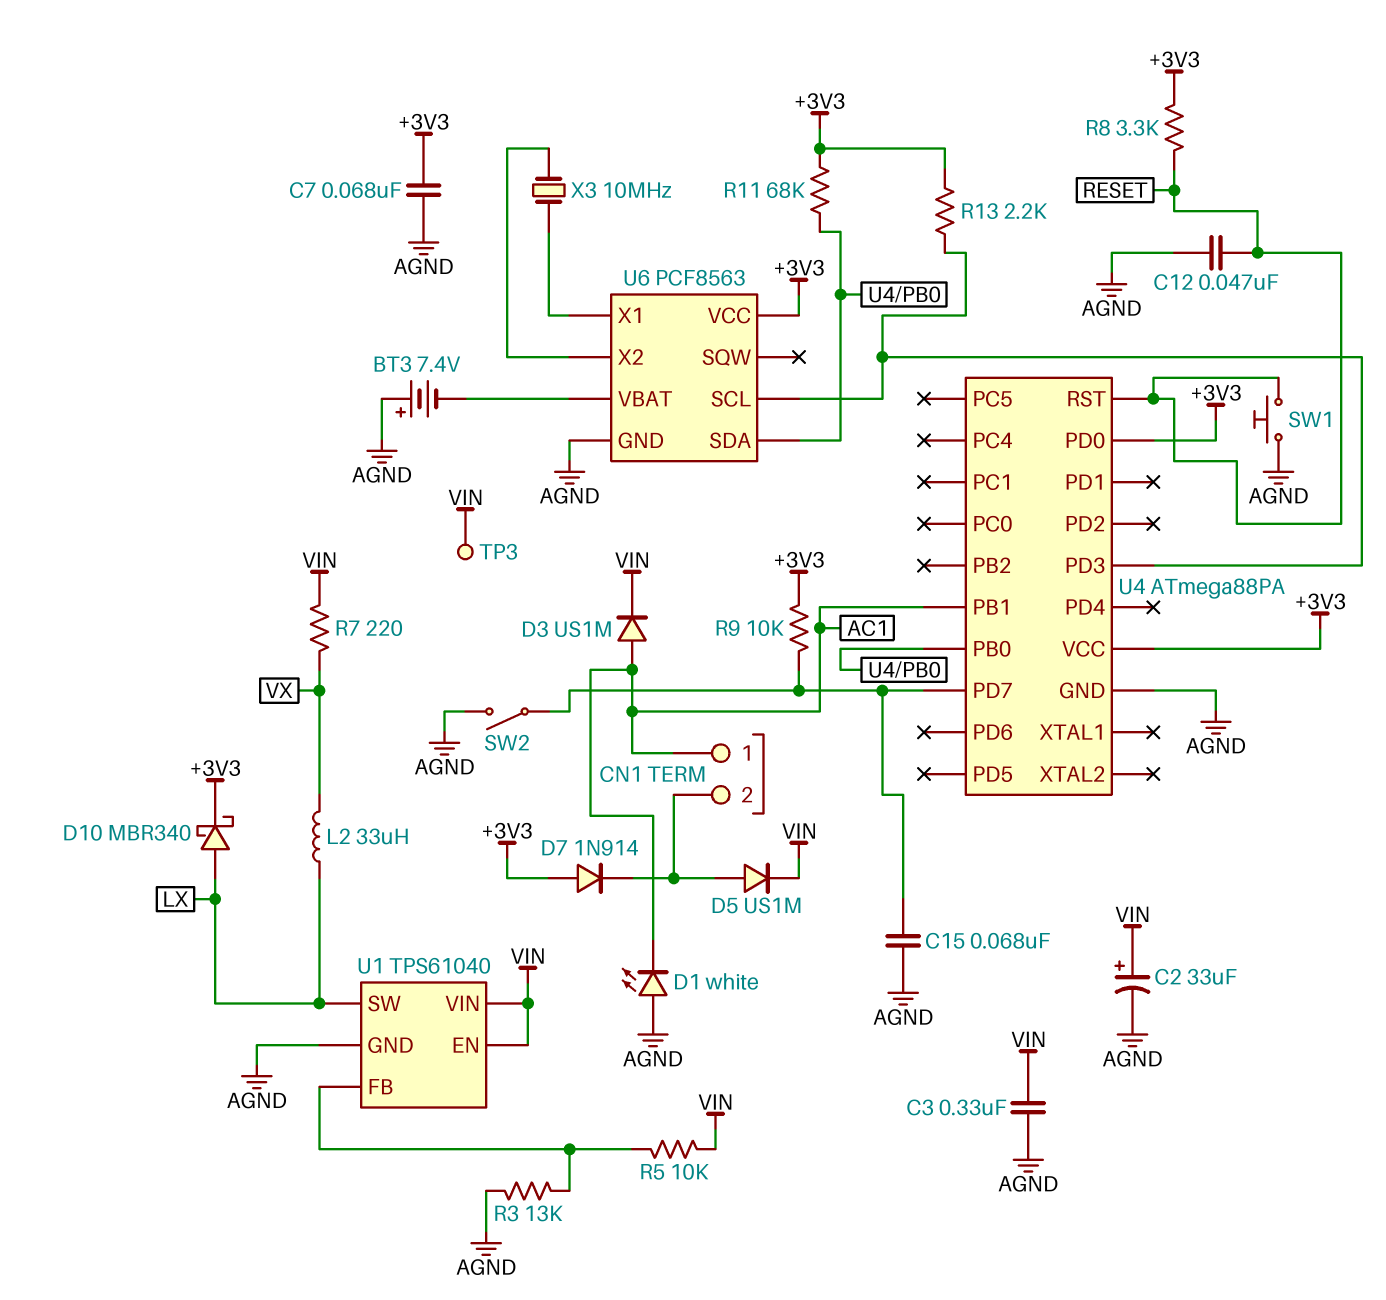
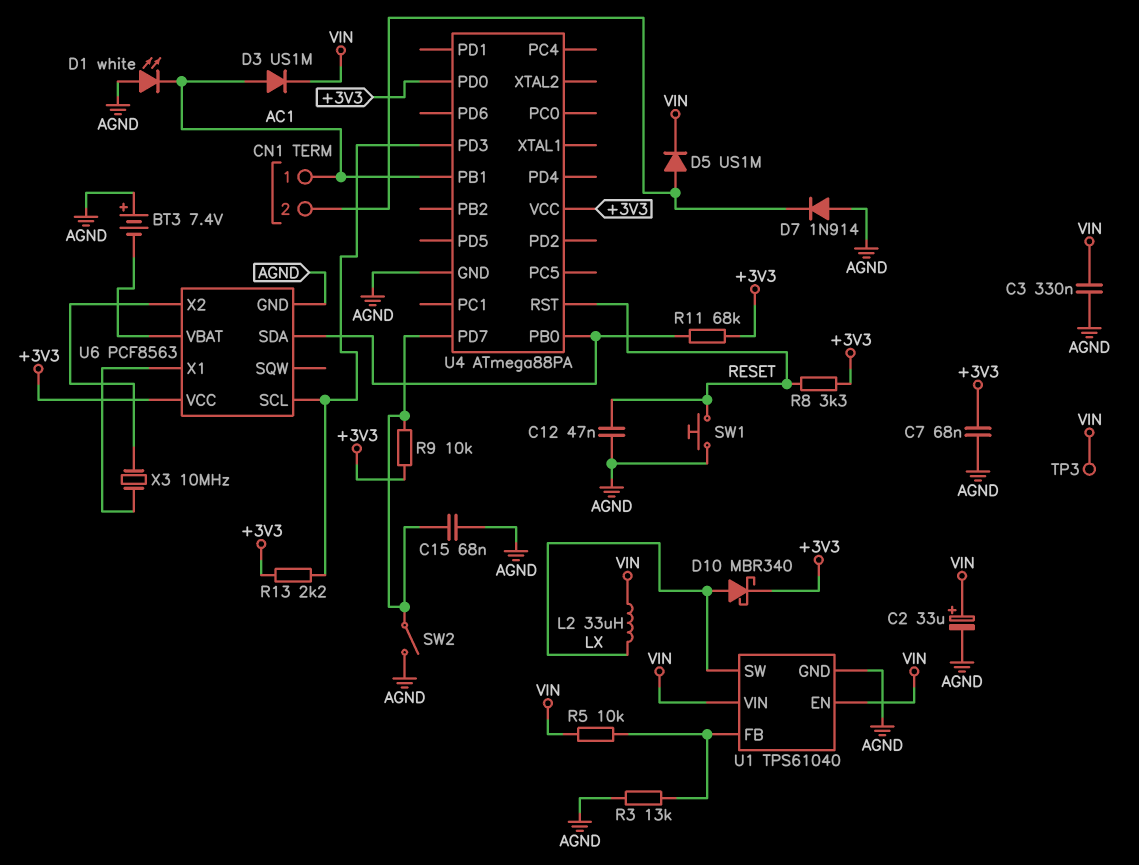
D7: diode 1N914 (A +3V3, K CN1/2) -> diode 1N914 (A AGND, K CN1/2)
L2: 33uH (LX, VX) -> 33uH (LX, VIN)
R7: 220 (VIN, VX) -> none

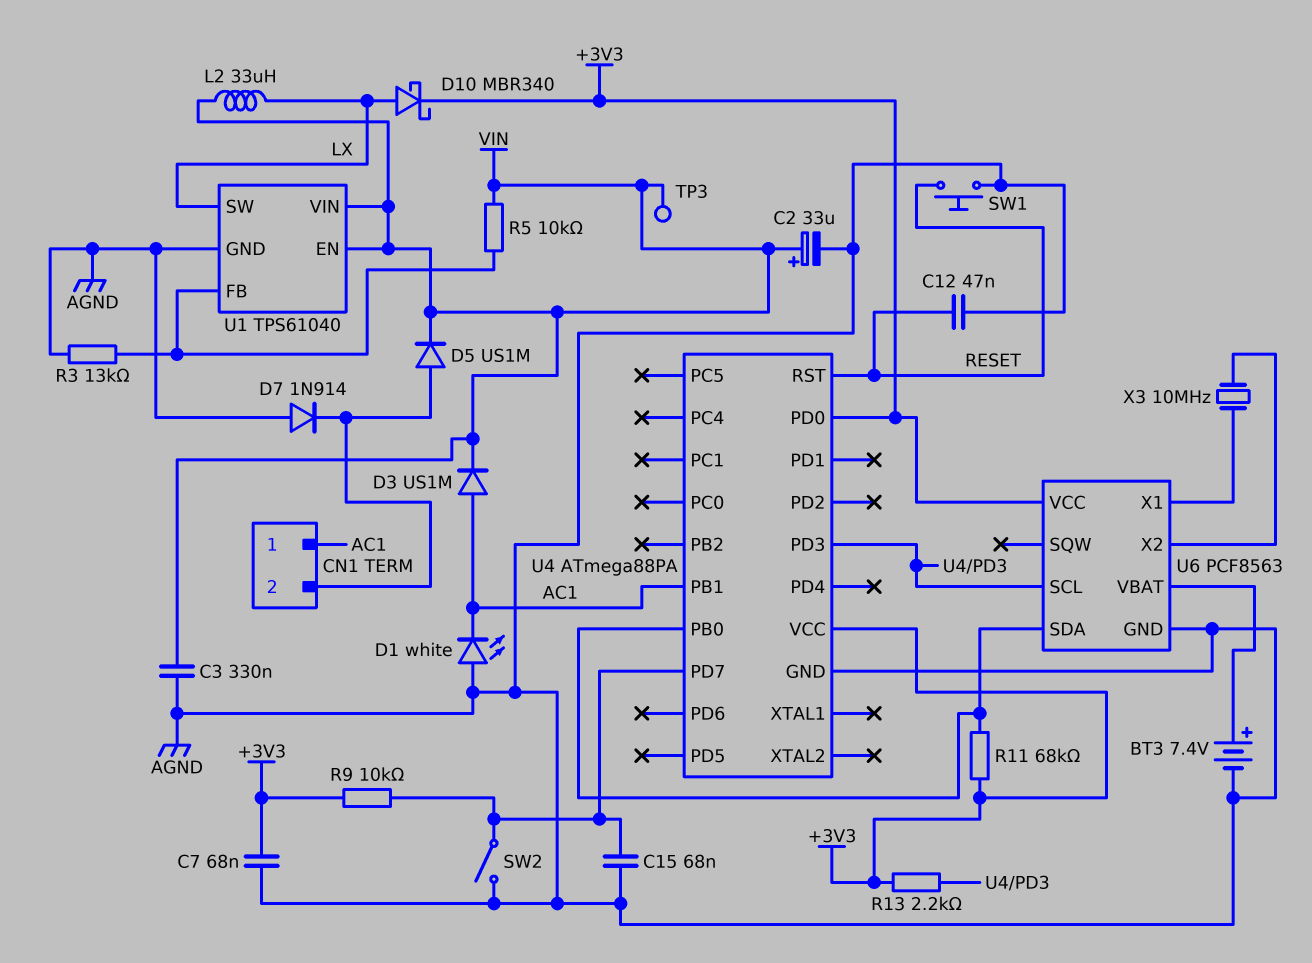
BT3: 7.4V (plus AGND, minus U6/VBAT) -> 7.4V (plus U6/VBAT, minus AGND)
R8: 3.3k (+3V3, RESET) -> none

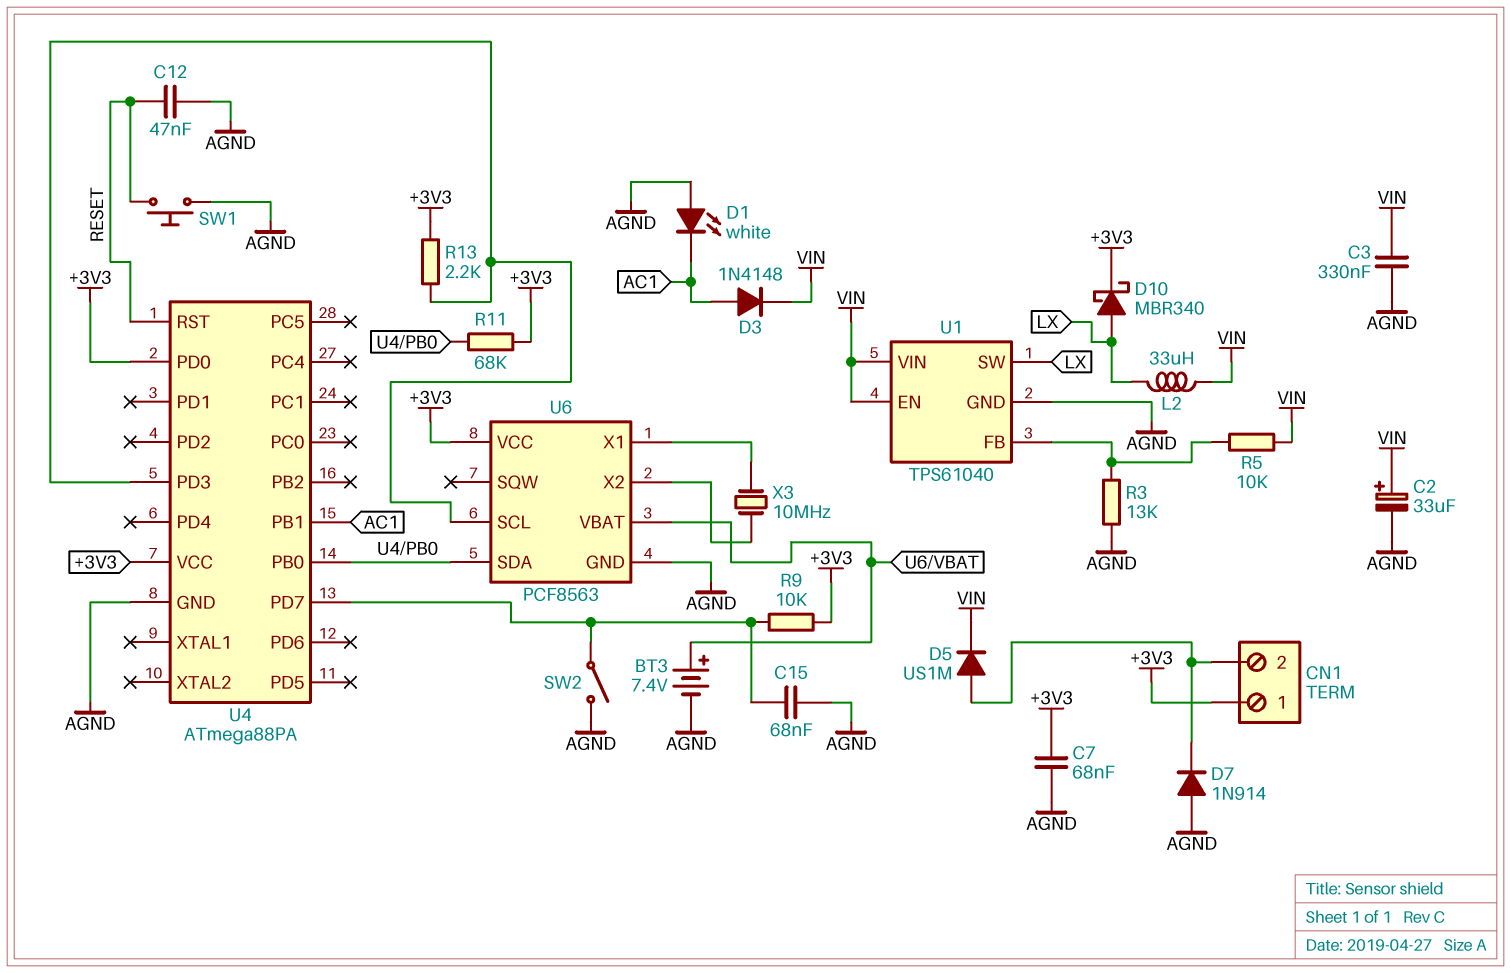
CN1 pin 1: AC1 -> +3V3
D3: diode US1M (A AC1, K VIN) -> diode 1N4148 (A AC1, K VIN)
TP3: test point (VIN) -> none

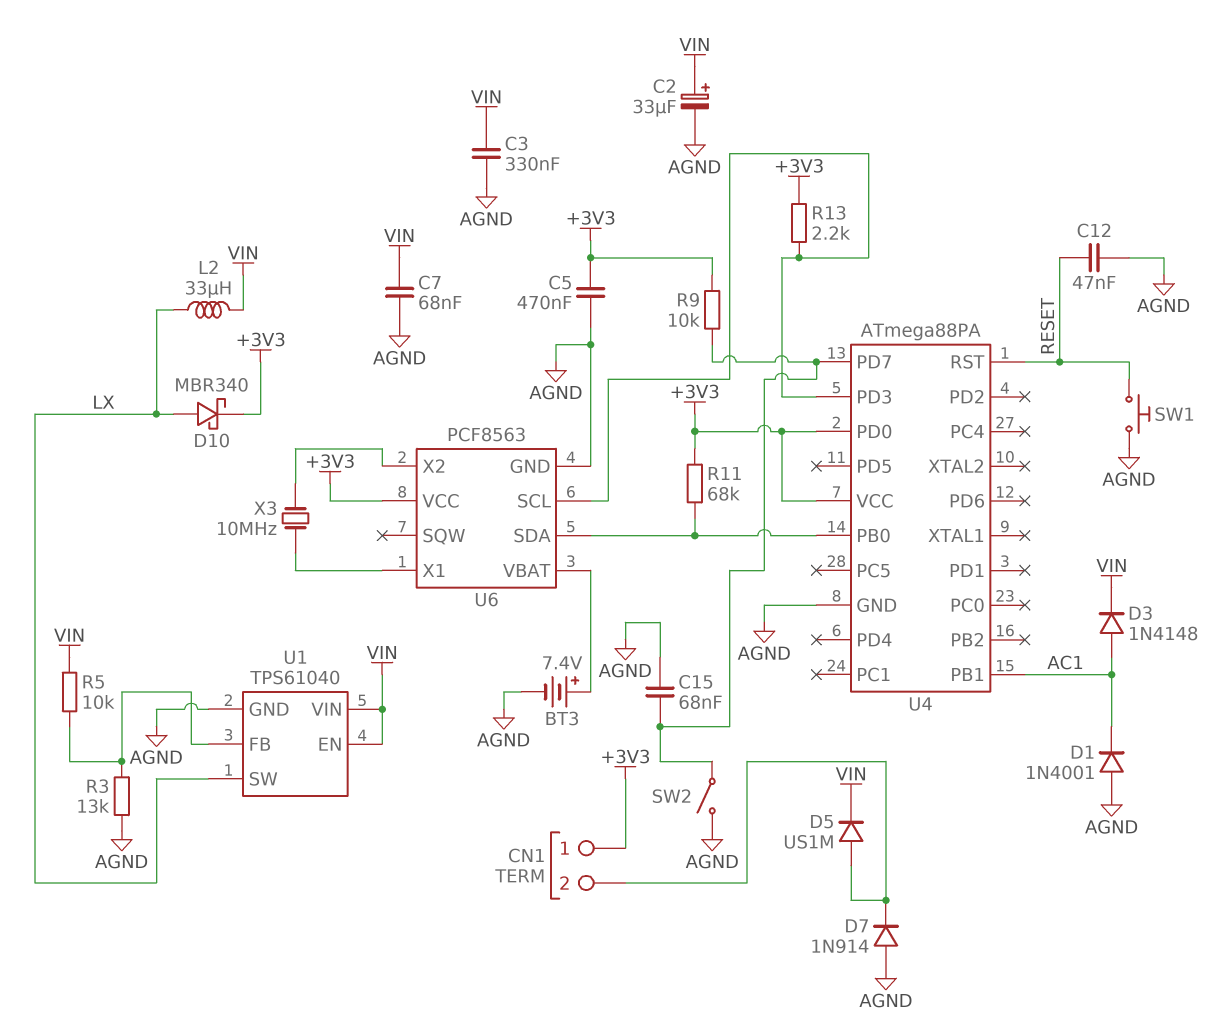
C5: none -> 470nF (+3V3, AGND)
C7: 68nF (+3V3, AGND) -> 68nF (AGND, VIN)
D1: LED white (A AGND, K AC1) -> diode 1N4001 (A AGND, K AC1)

